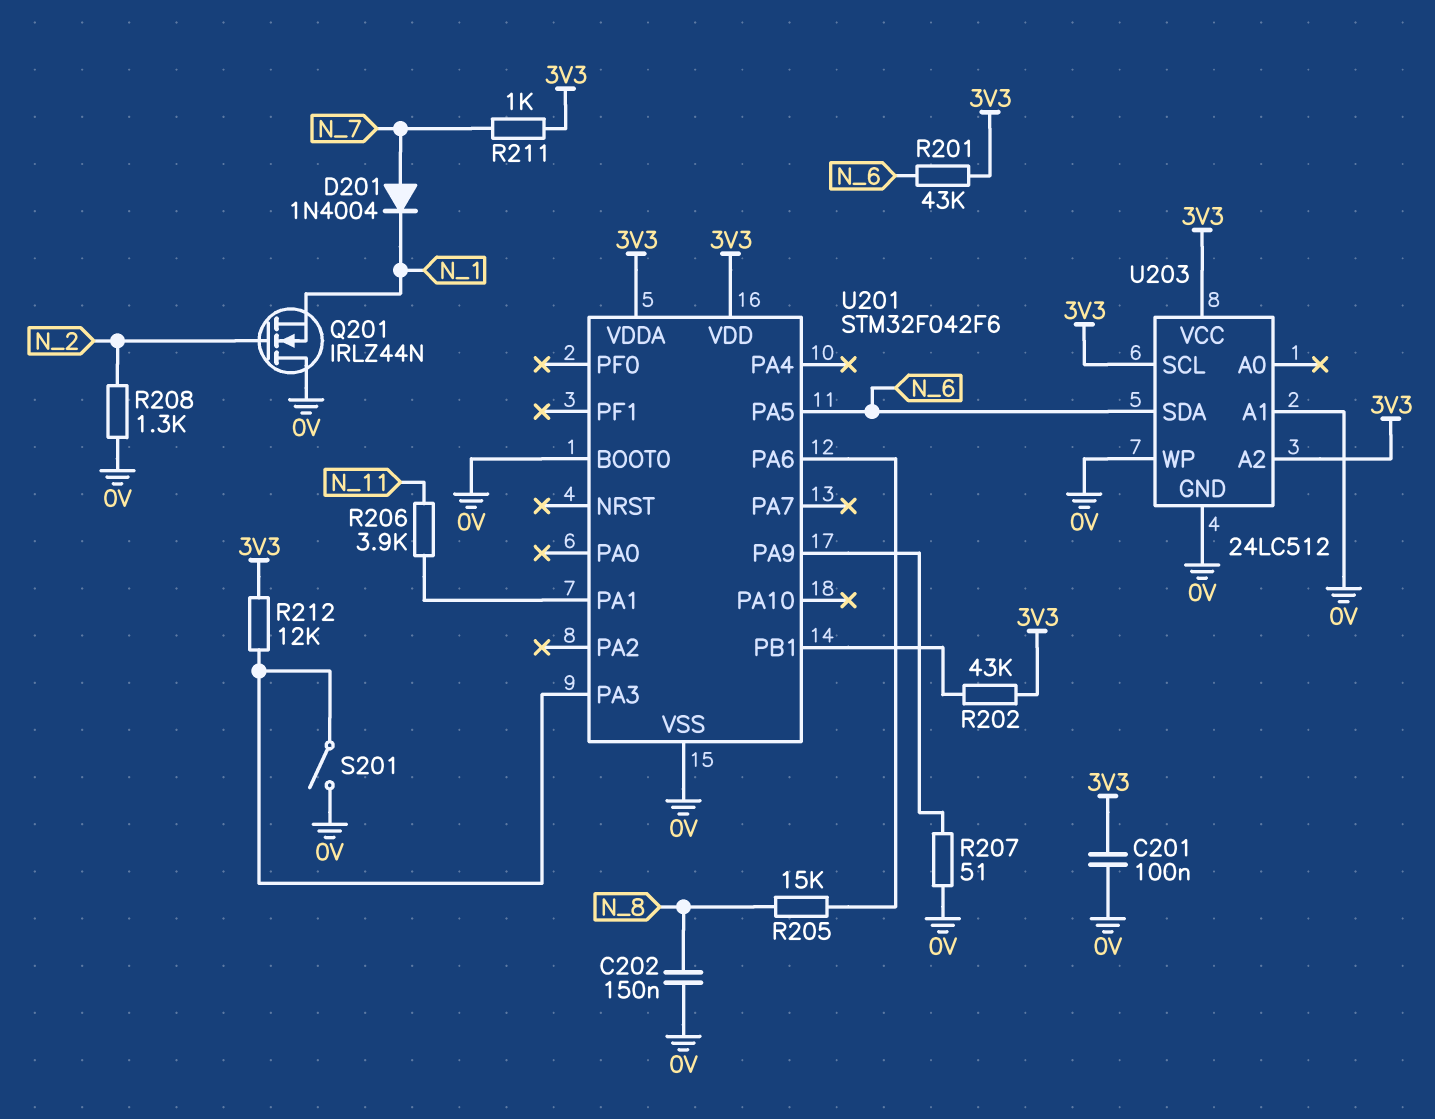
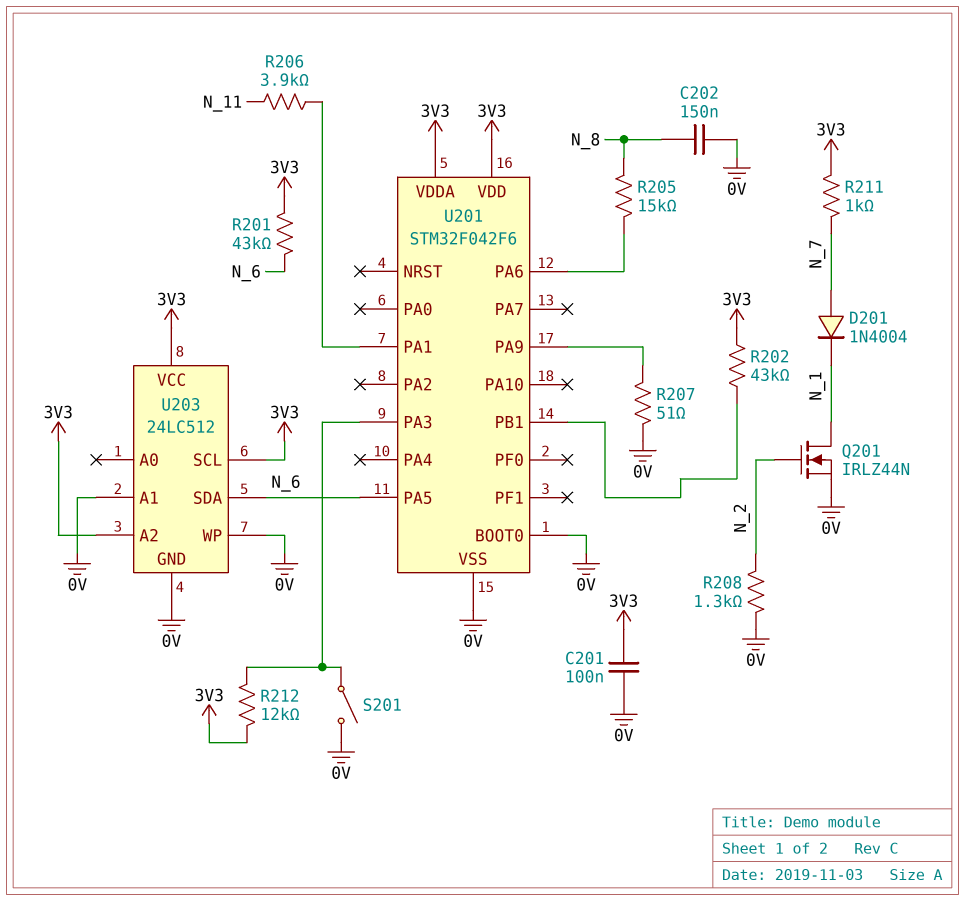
Q201: NMOS IRLZ44N (G N_2, D 0V, S N_1) -> NMOS IRLZ44N (G N_2, D N_1, S 0V)

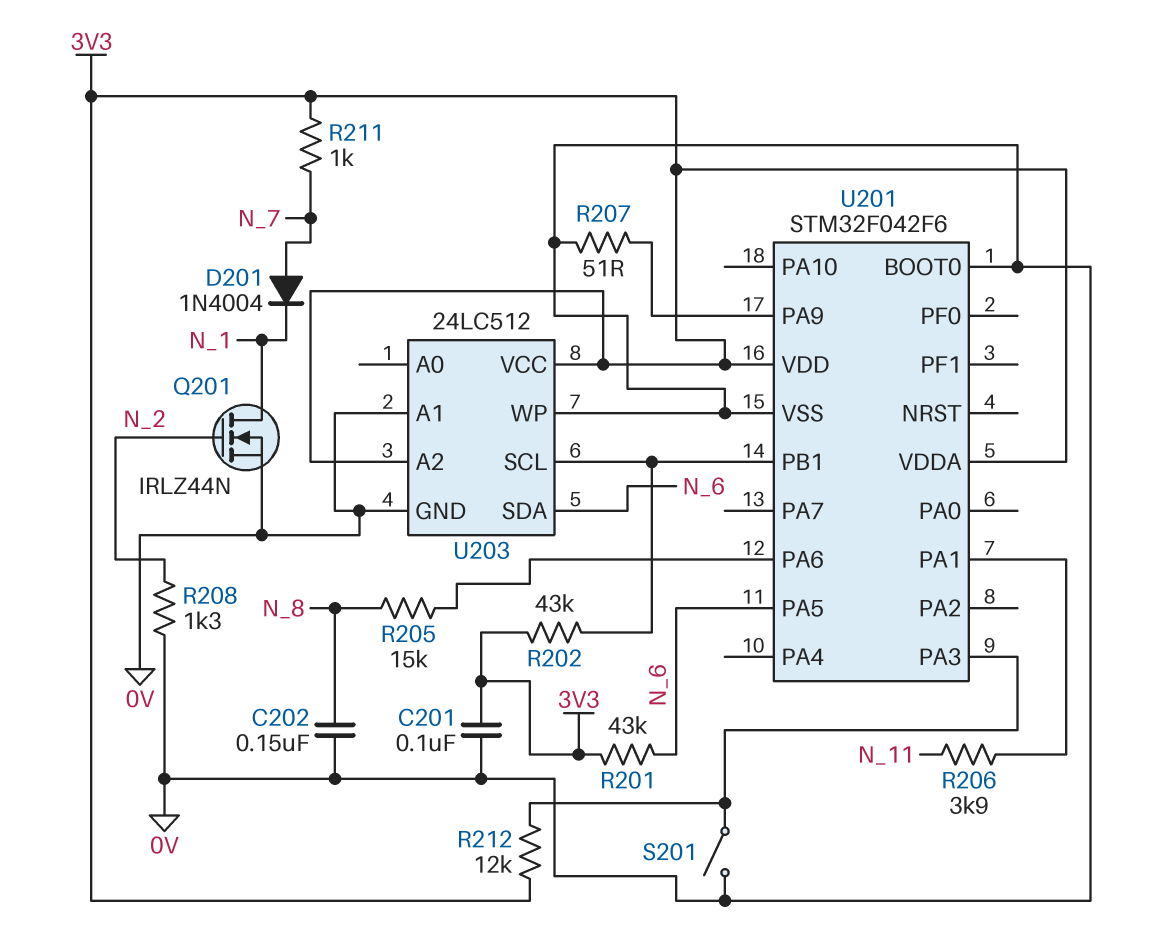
U203 pin SCL: 3V3 -> U201/PB1

